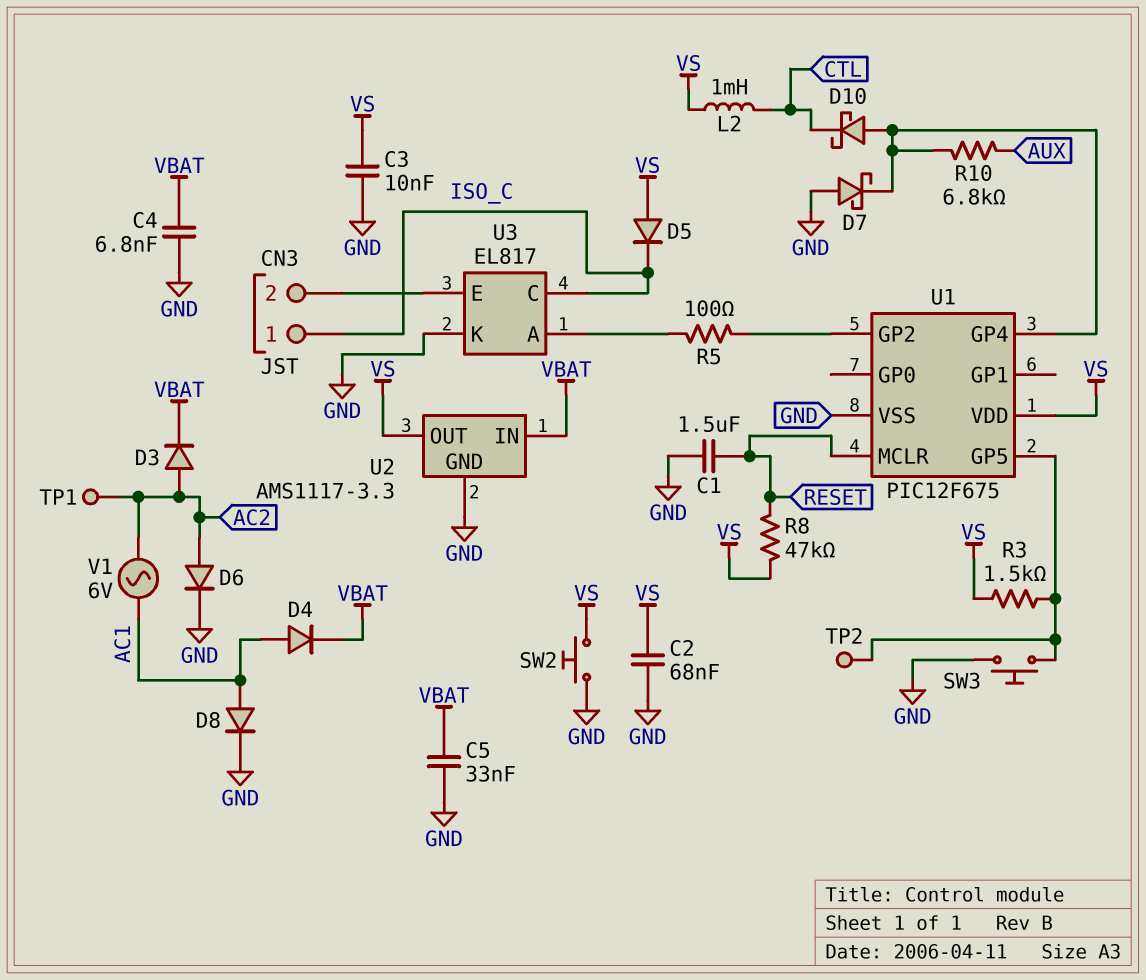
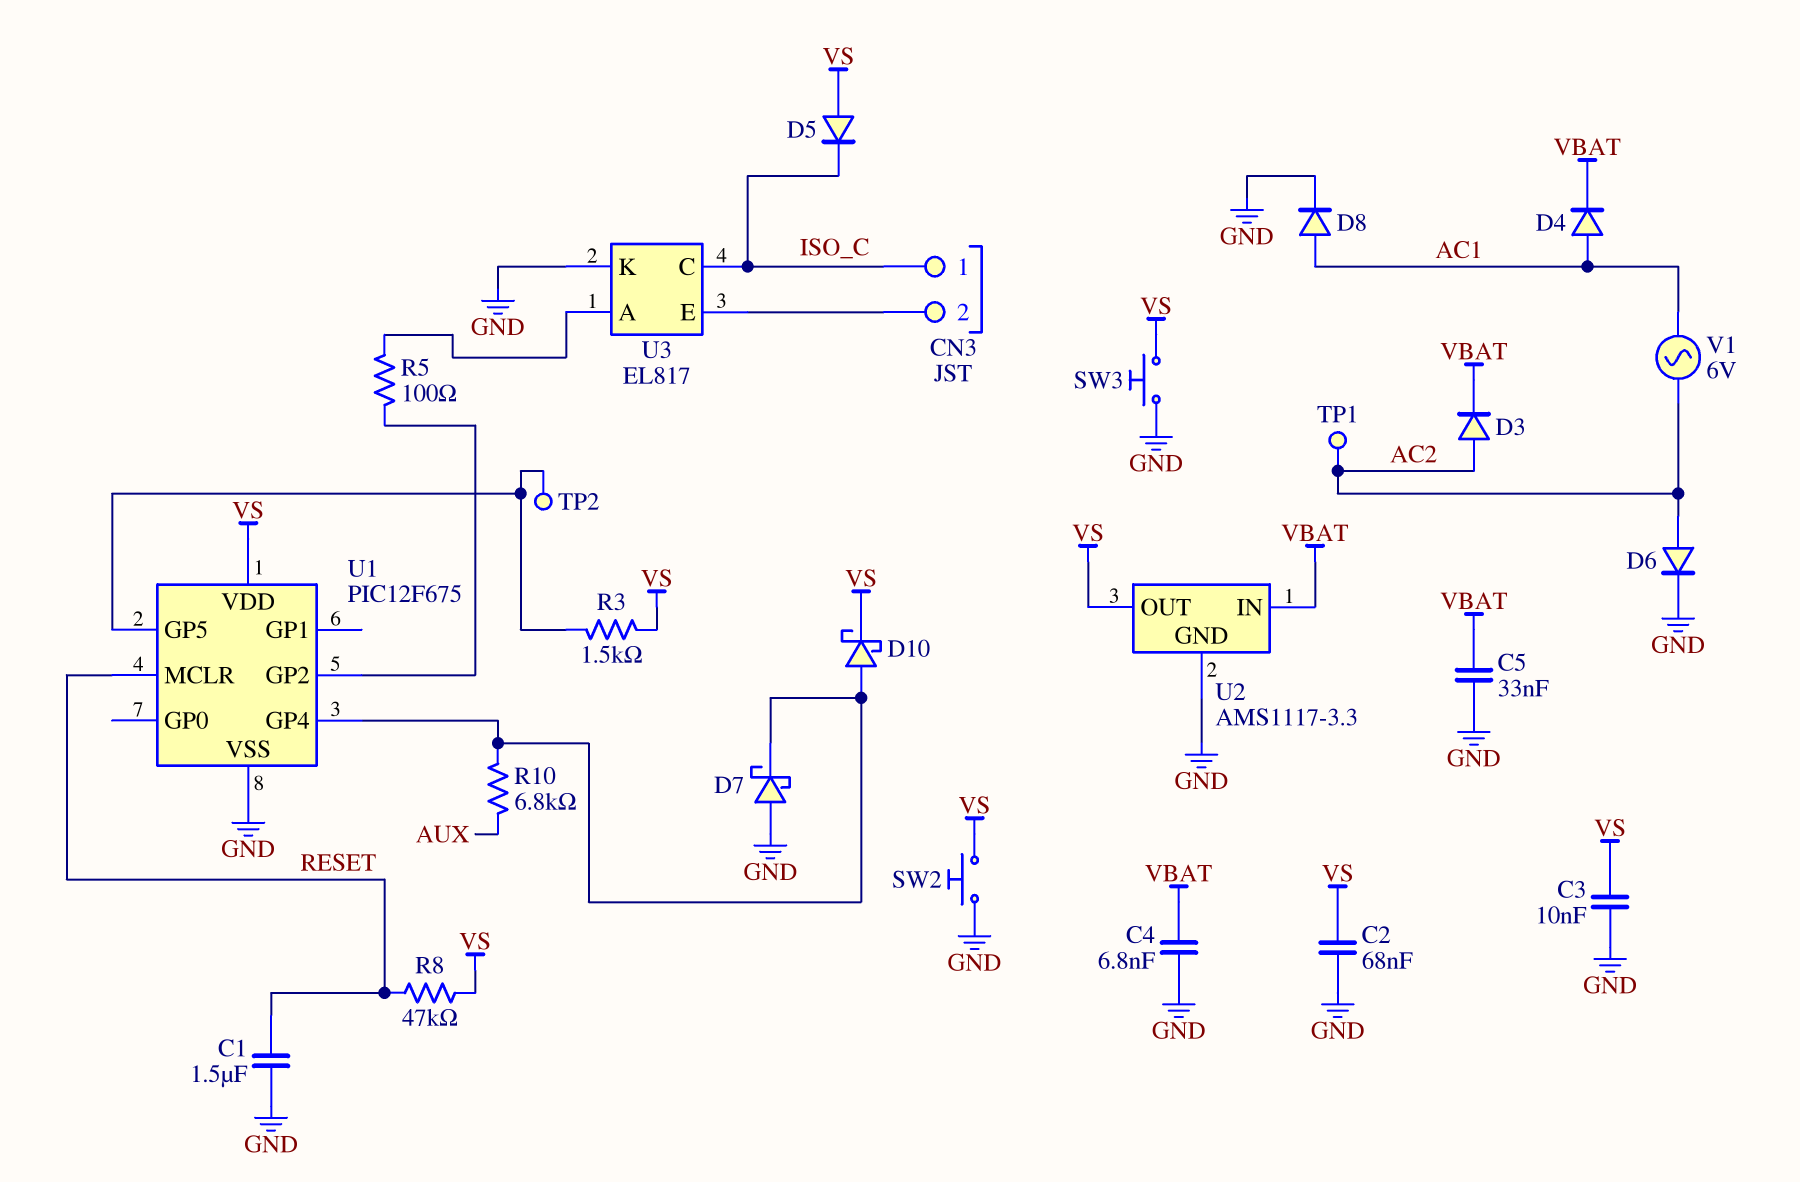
D10: schottky (A U1/GP4, K CTL) -> schottky (A U1/GP4, K VS)
L2: 1mH (CTL, VS) -> none
SW3: button (GND, U1/GP5) -> button (GND, VS)

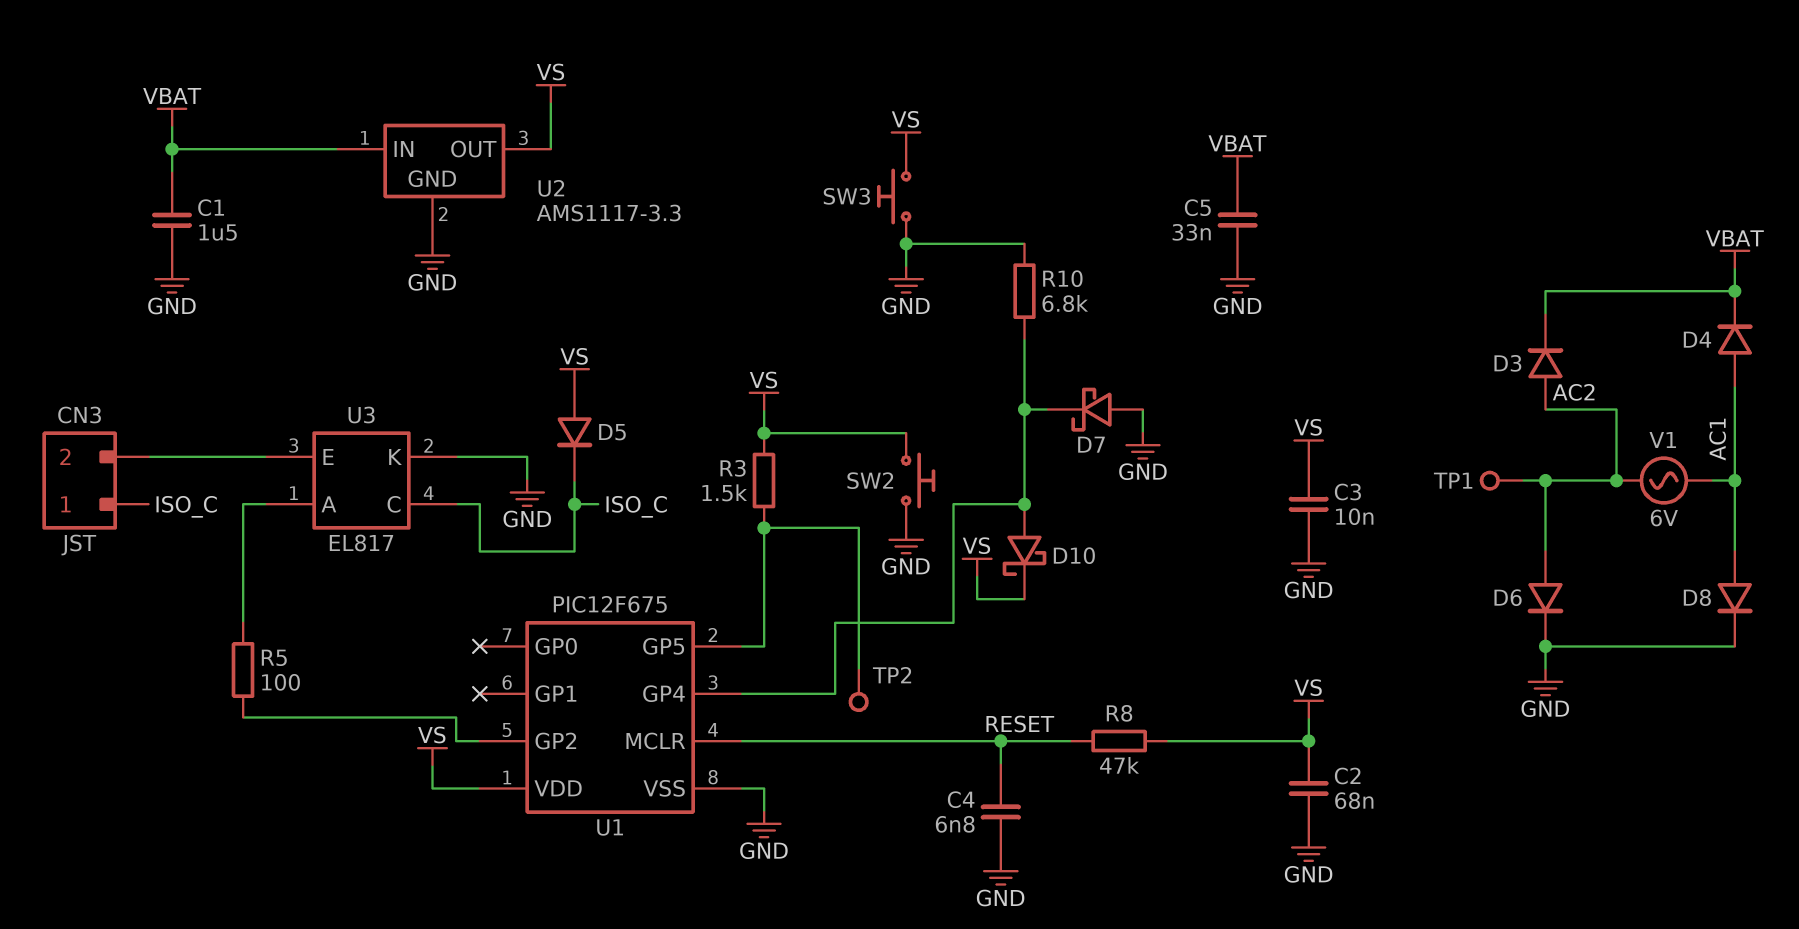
C1: 1.5uF (GND, RESET) -> 1.5uF (GND, VBAT)
C4: 6.8nF (GND, VBAT) -> 6.8nF (GND, RESET)
R10: 6.8k (AUX, U1/GP4) -> 6.8k (GND, U1/GP4)

